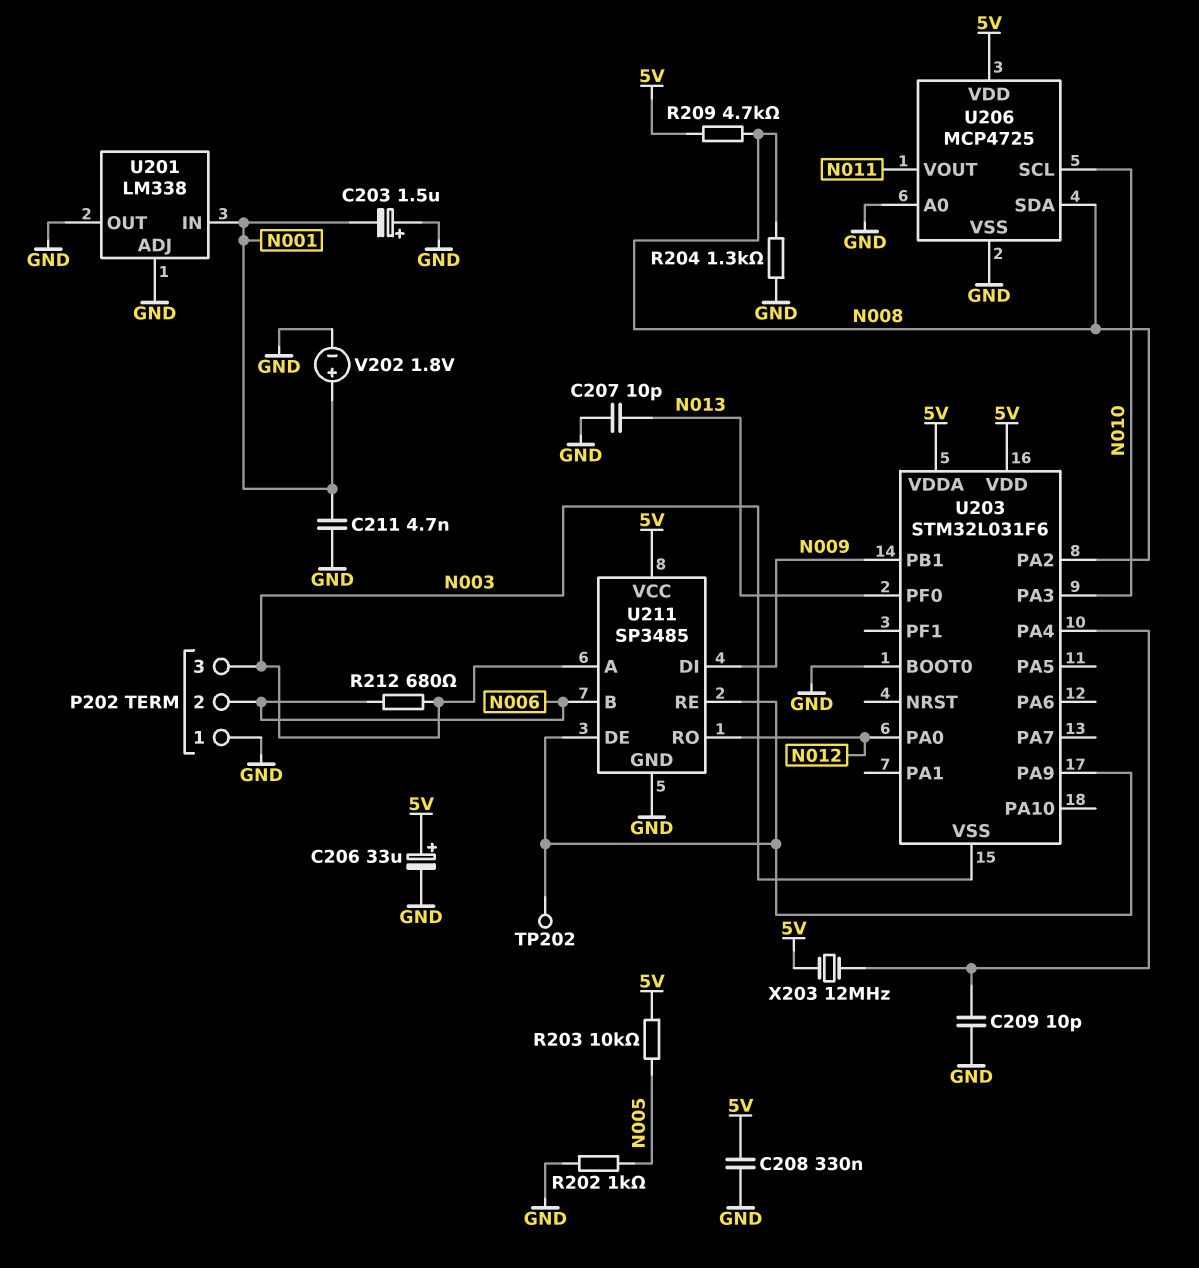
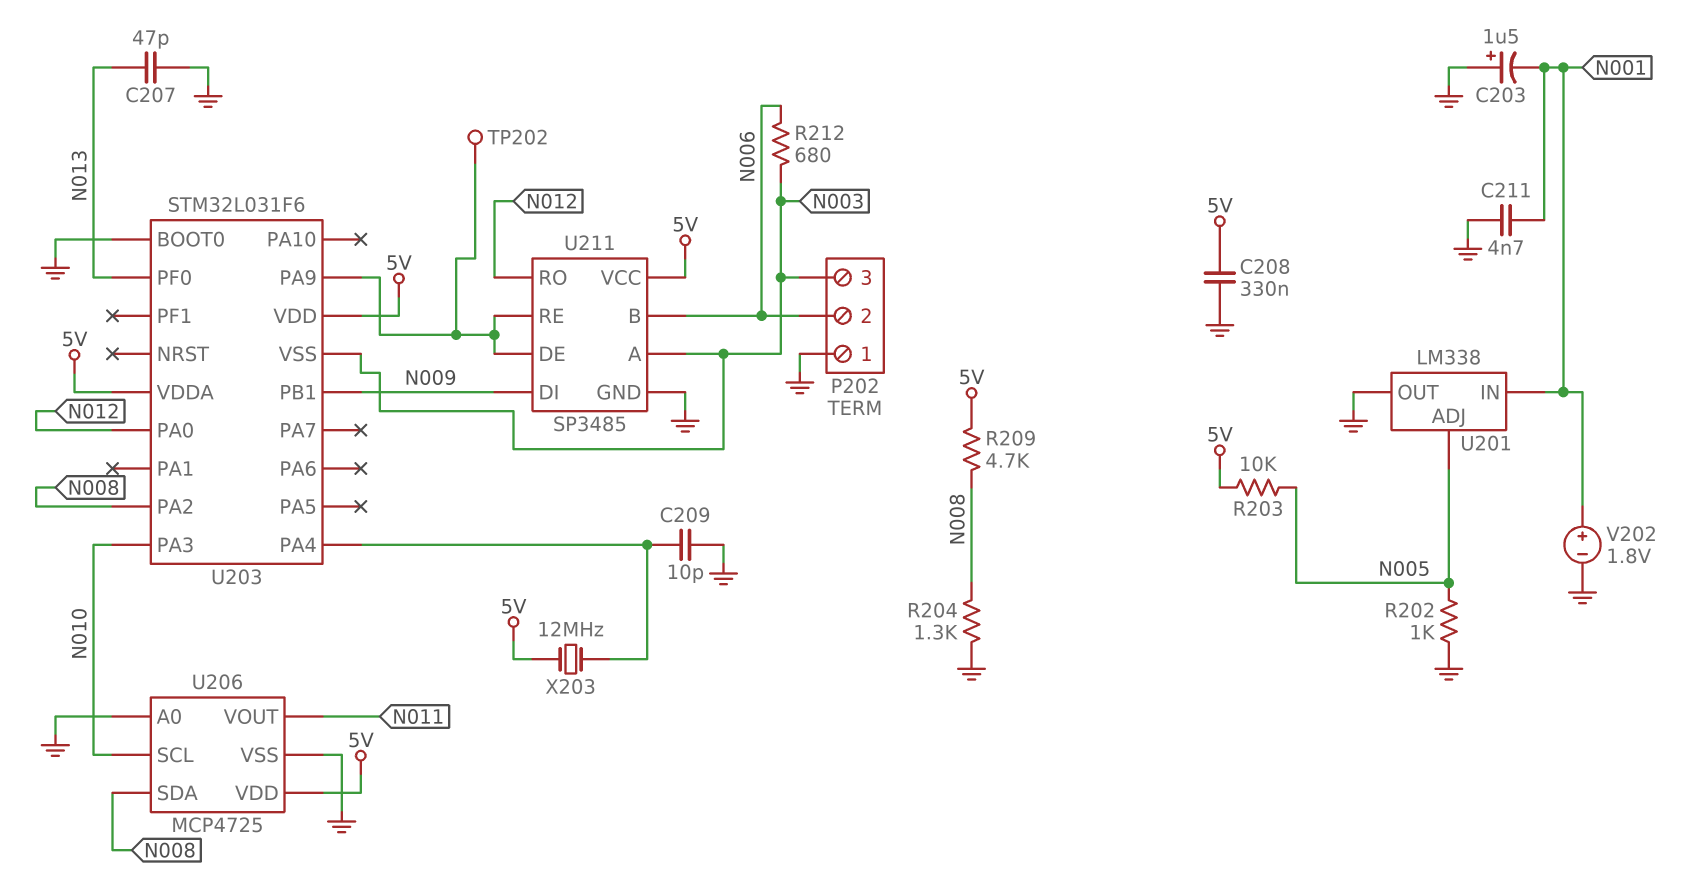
C206: 33uF (plus 5V, minus GND) -> none
C207: 10pF (GND, N013) -> 47pF (GND, N013)
U201 pin ADJ: GND -> N005

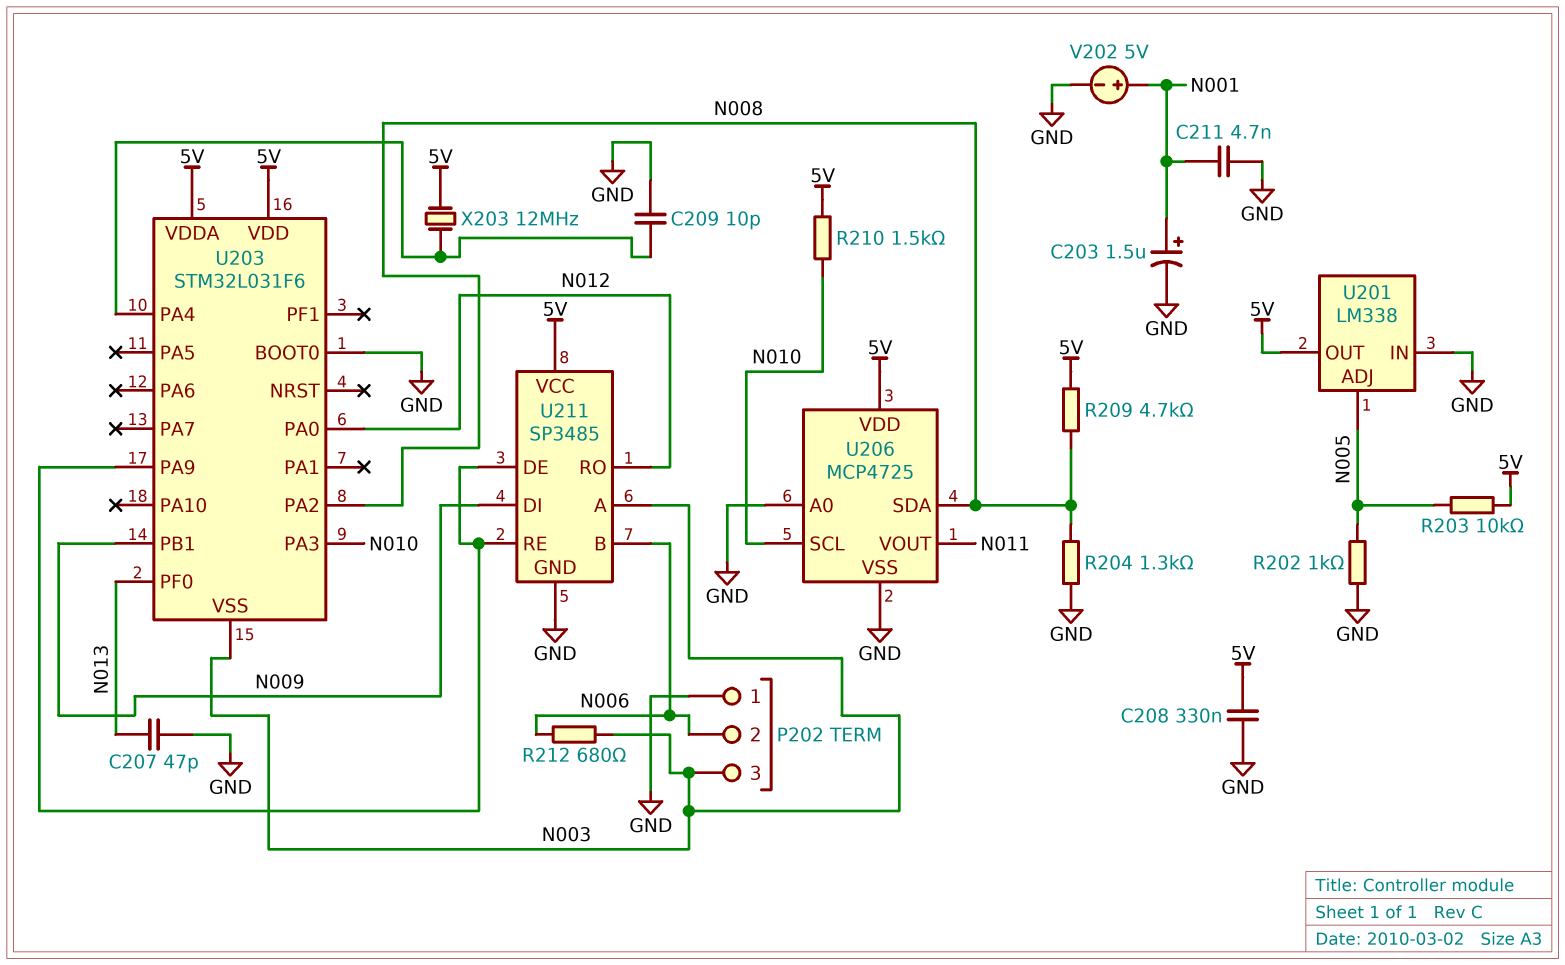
C203: 1.5uF (plus GND, minus N001) -> 1.5uF (plus N001, minus GND)
R210: none -> 1.5k (5V, N010)
TP202: test point (U203/PA9) -> none
U201 pin IN: N001 -> GND
U201 pin OUT: GND -> 5V
V202: 1.8V (plus N001, minus GND) -> 5V (plus N001, minus GND)

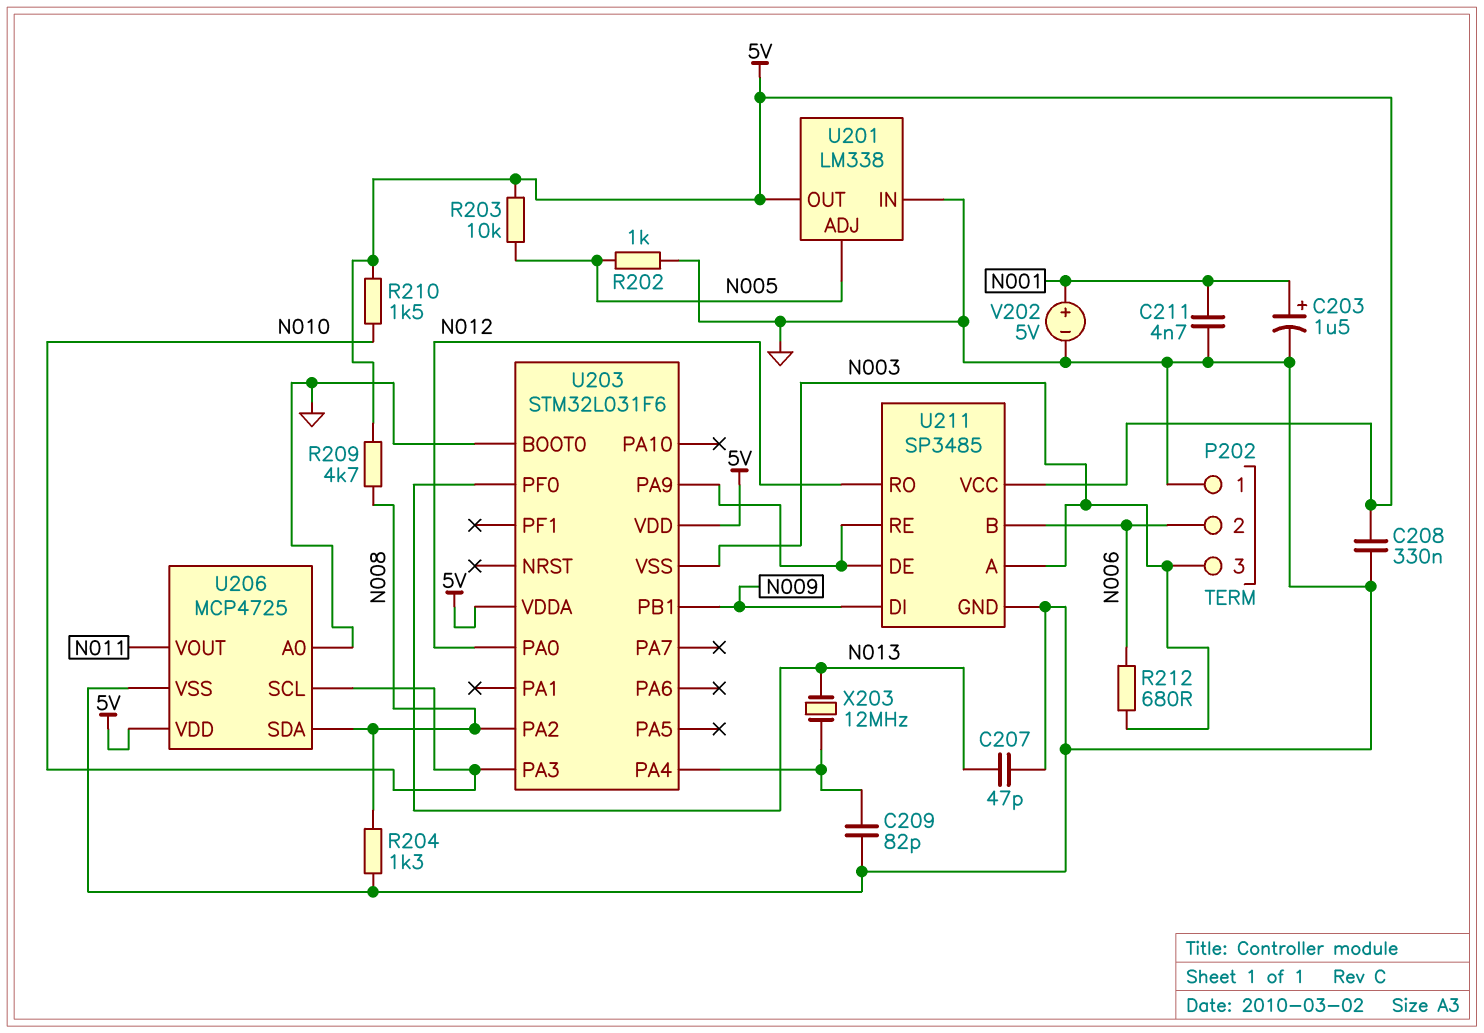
C209: 10pF (GND, U203/PA4) -> 82pF (GND, U203/PA4)
X203: 12MHz (5V, U203/PA4) -> 12MHz (N013, U203/PA4)

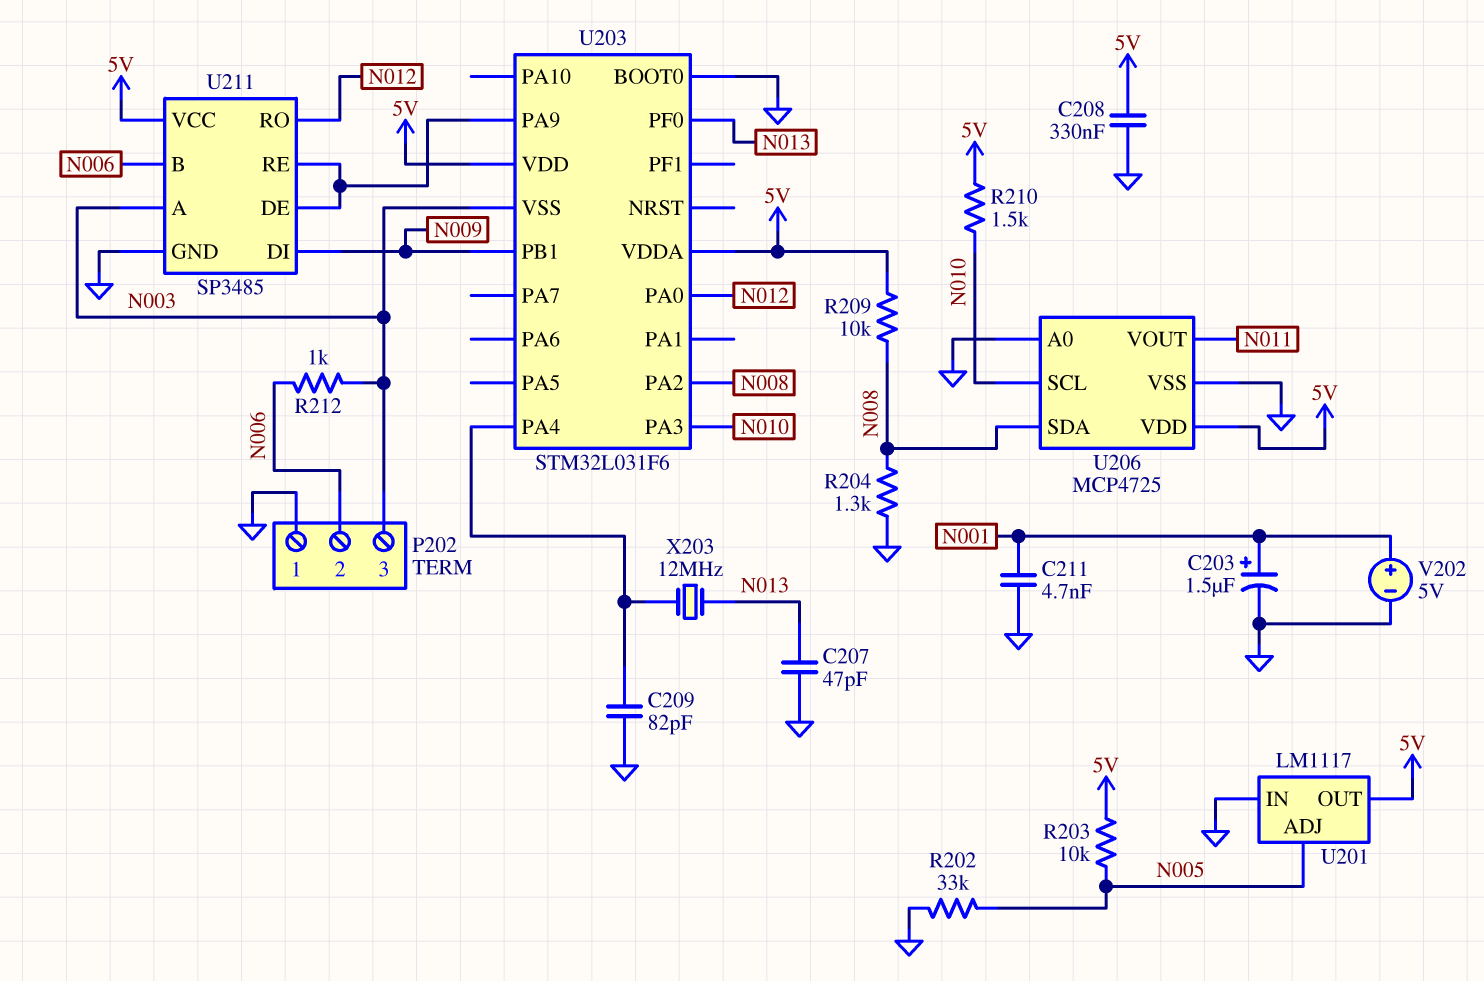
R202: 1k (GND, N005) -> 33k (GND, N005)
R209: 4.7k (5V, N008) -> 10k (5V, N008)
R212: 680 (N003, N006) -> 1k (N003, N006)
U201: LM338 -> LM1117

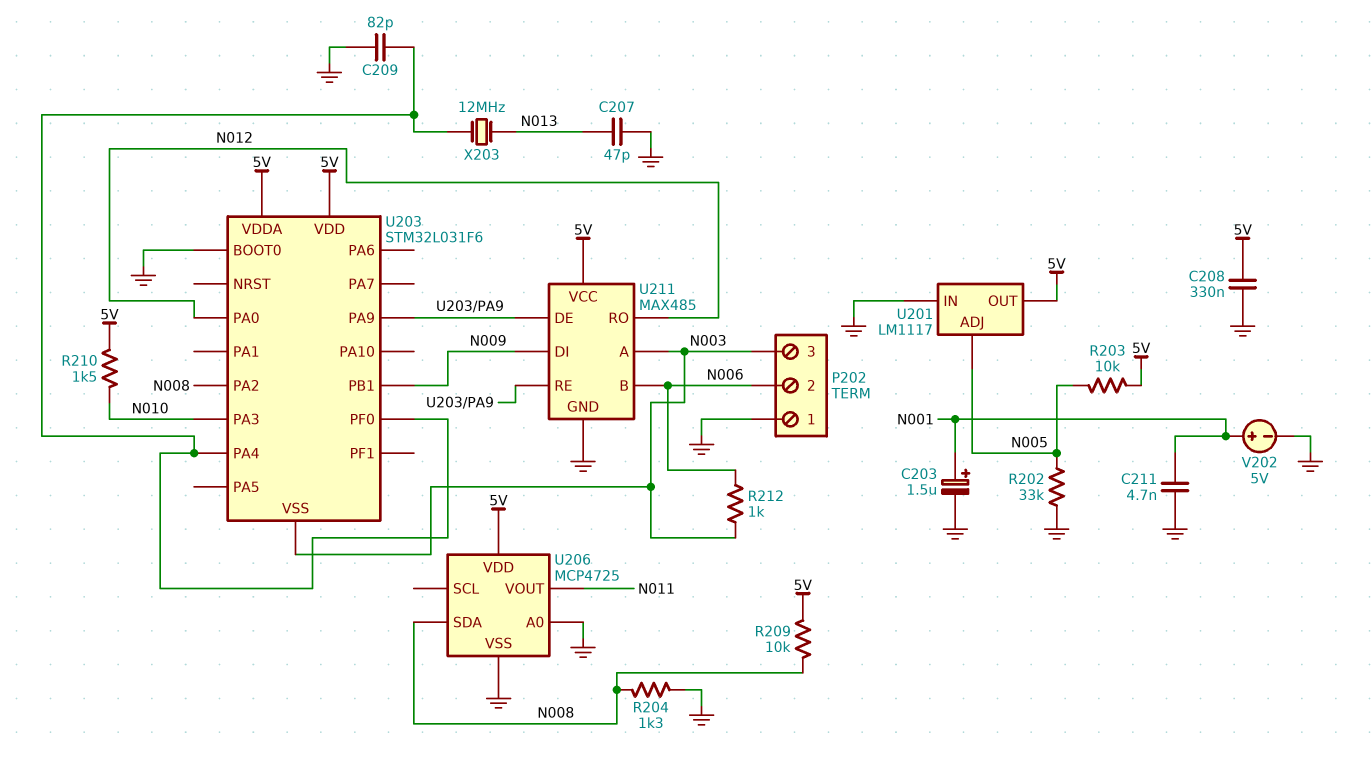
U203 pin PF0: N013 -> U203/PA4
U206 pin SCL: N010 -> none
U211: SP3485 -> MAX485

